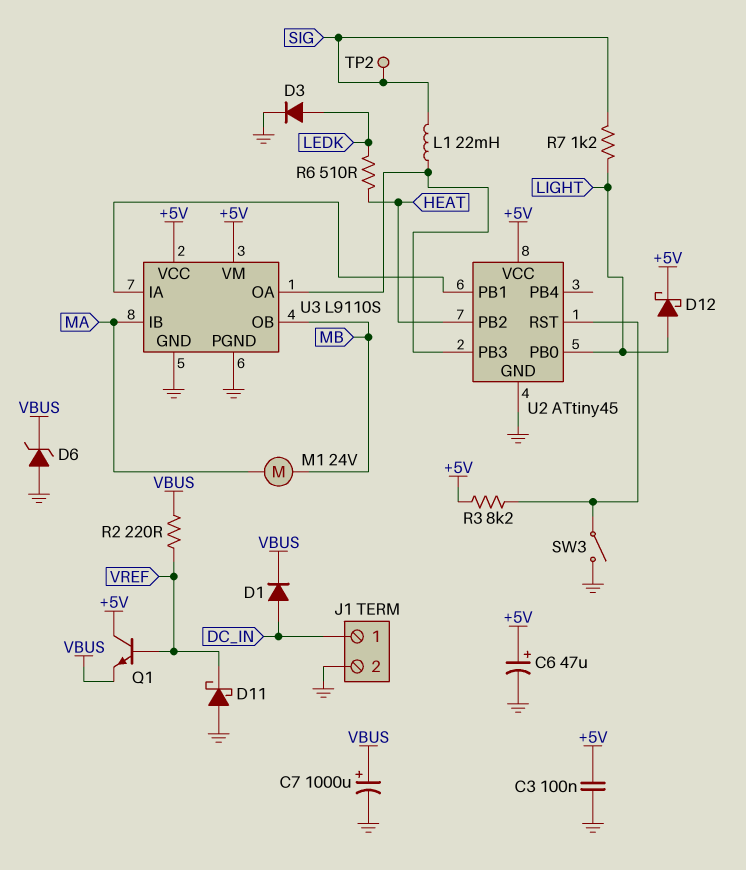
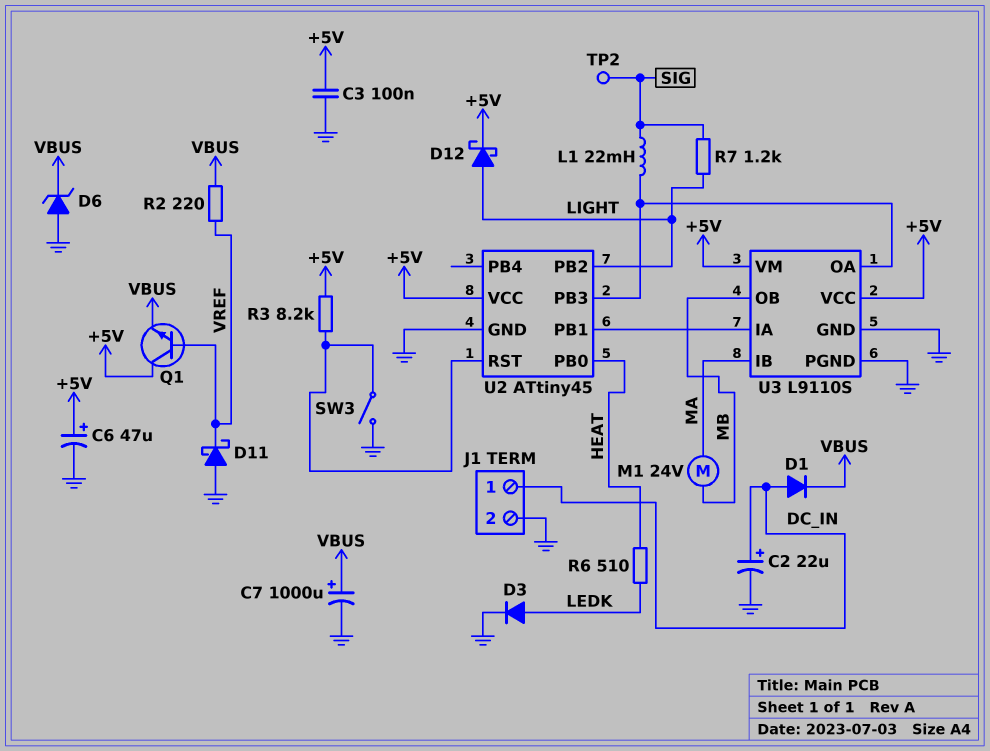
C2: none -> 22uF (plus DC_IN, minus GND)
U2 pin PB0: LIGHT -> HEAT
U2 pin PB2: HEAT -> LIGHT

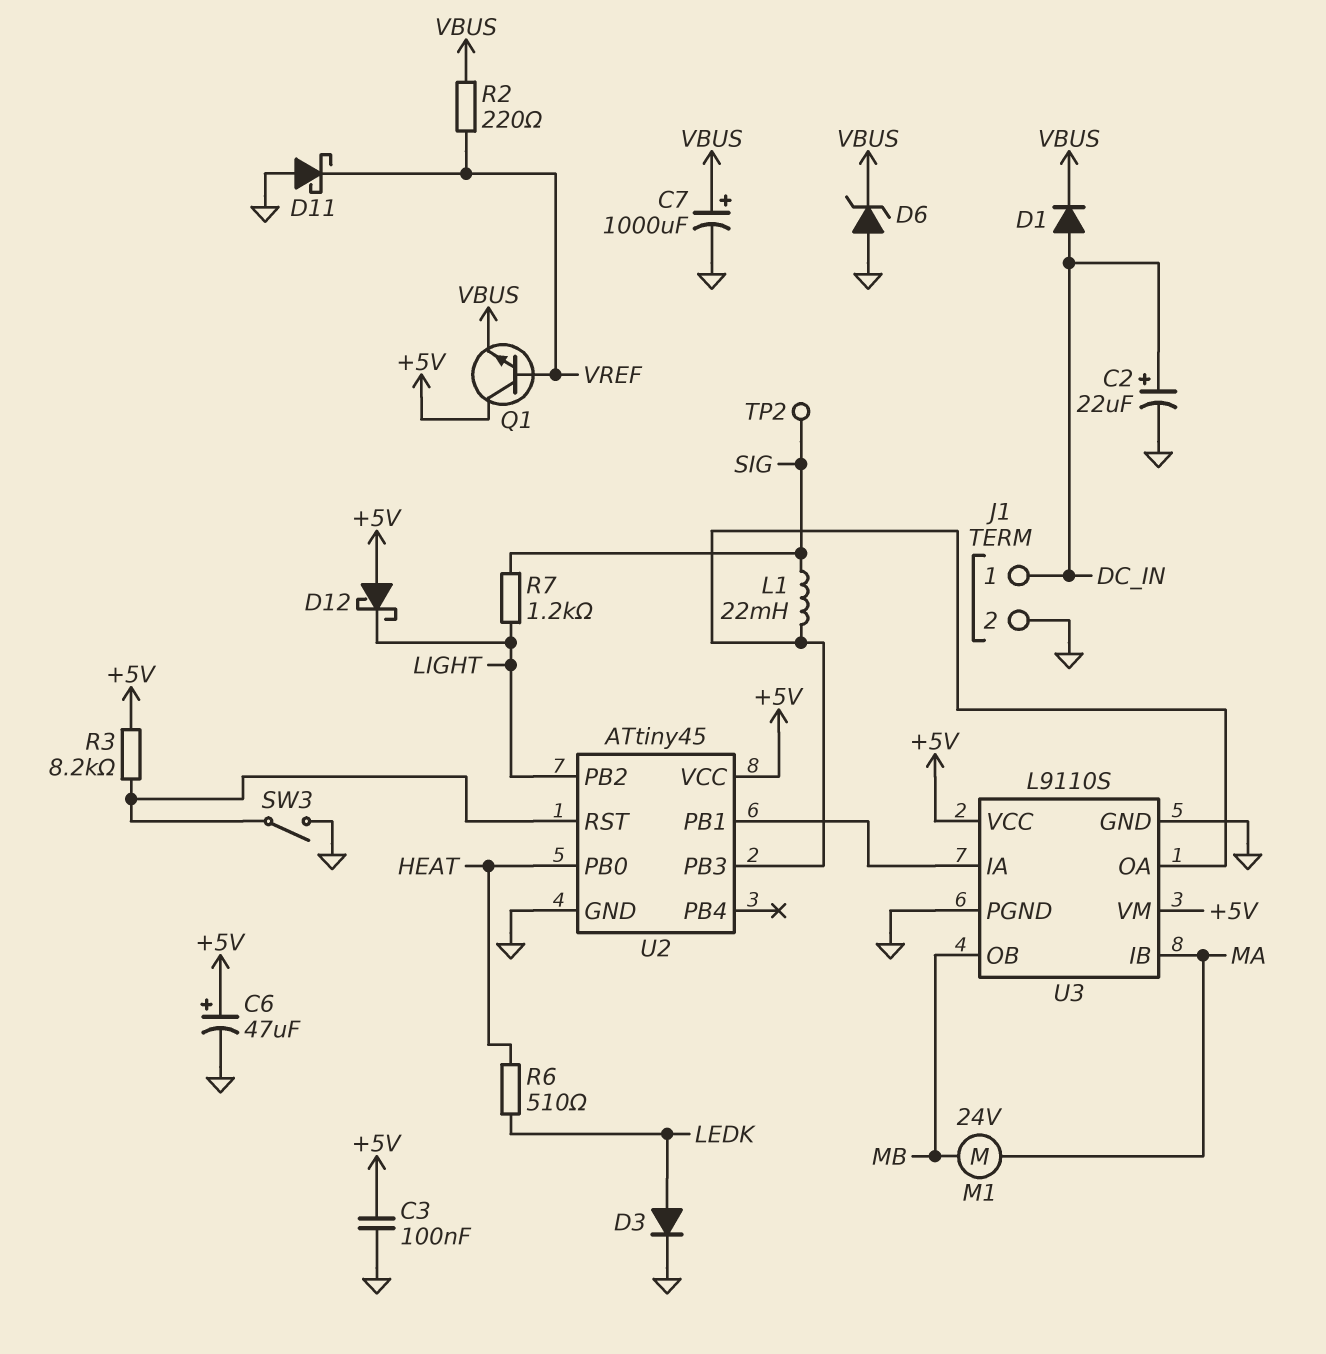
D12: schottky (A LIGHT, K +5V) -> schottky (A +5V, K LIGHT)

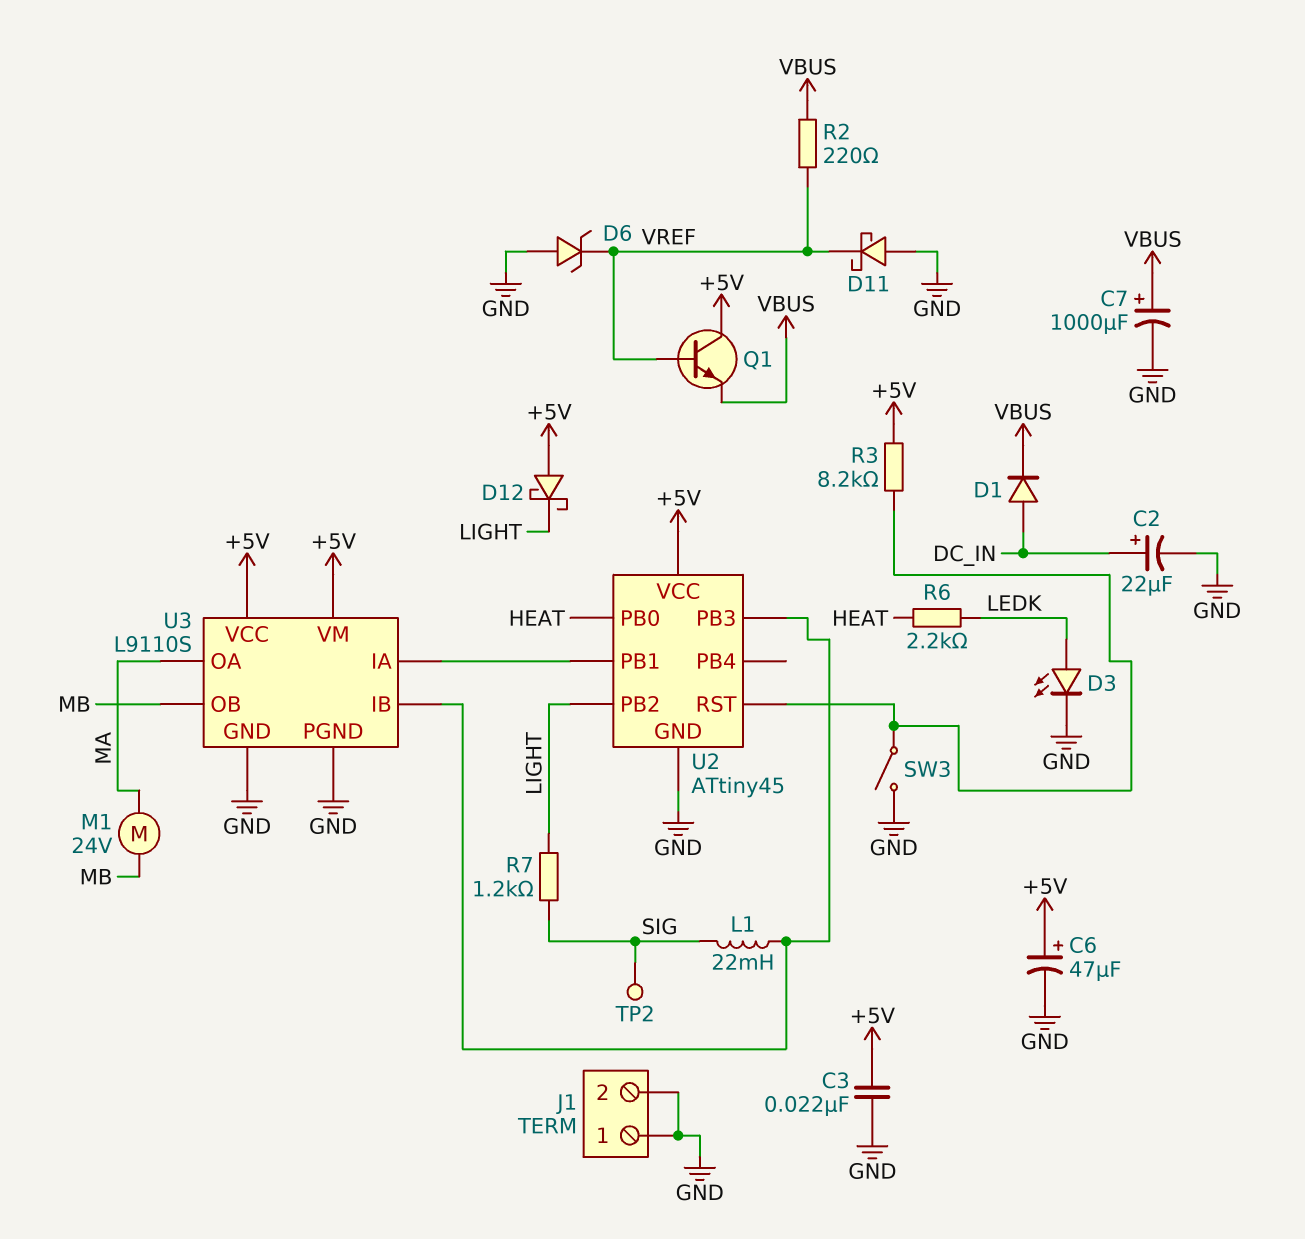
C3: 100nF (+5V, GND) -> 22nF (+5V, GND)
D3: diode (A LEDK, K GND) -> LED (A LEDK, K GND)
D6: zener (A GND, K VBUS) -> zener (A GND, K VREF)
J1 pin 1: DC_IN -> GND
R6: 510 (HEAT, LEDK) -> 2.2k (HEAT, LEDK)
U3 pin IB: MA -> U2/PB3
U3 pin OA: U2/PB3 -> MA

